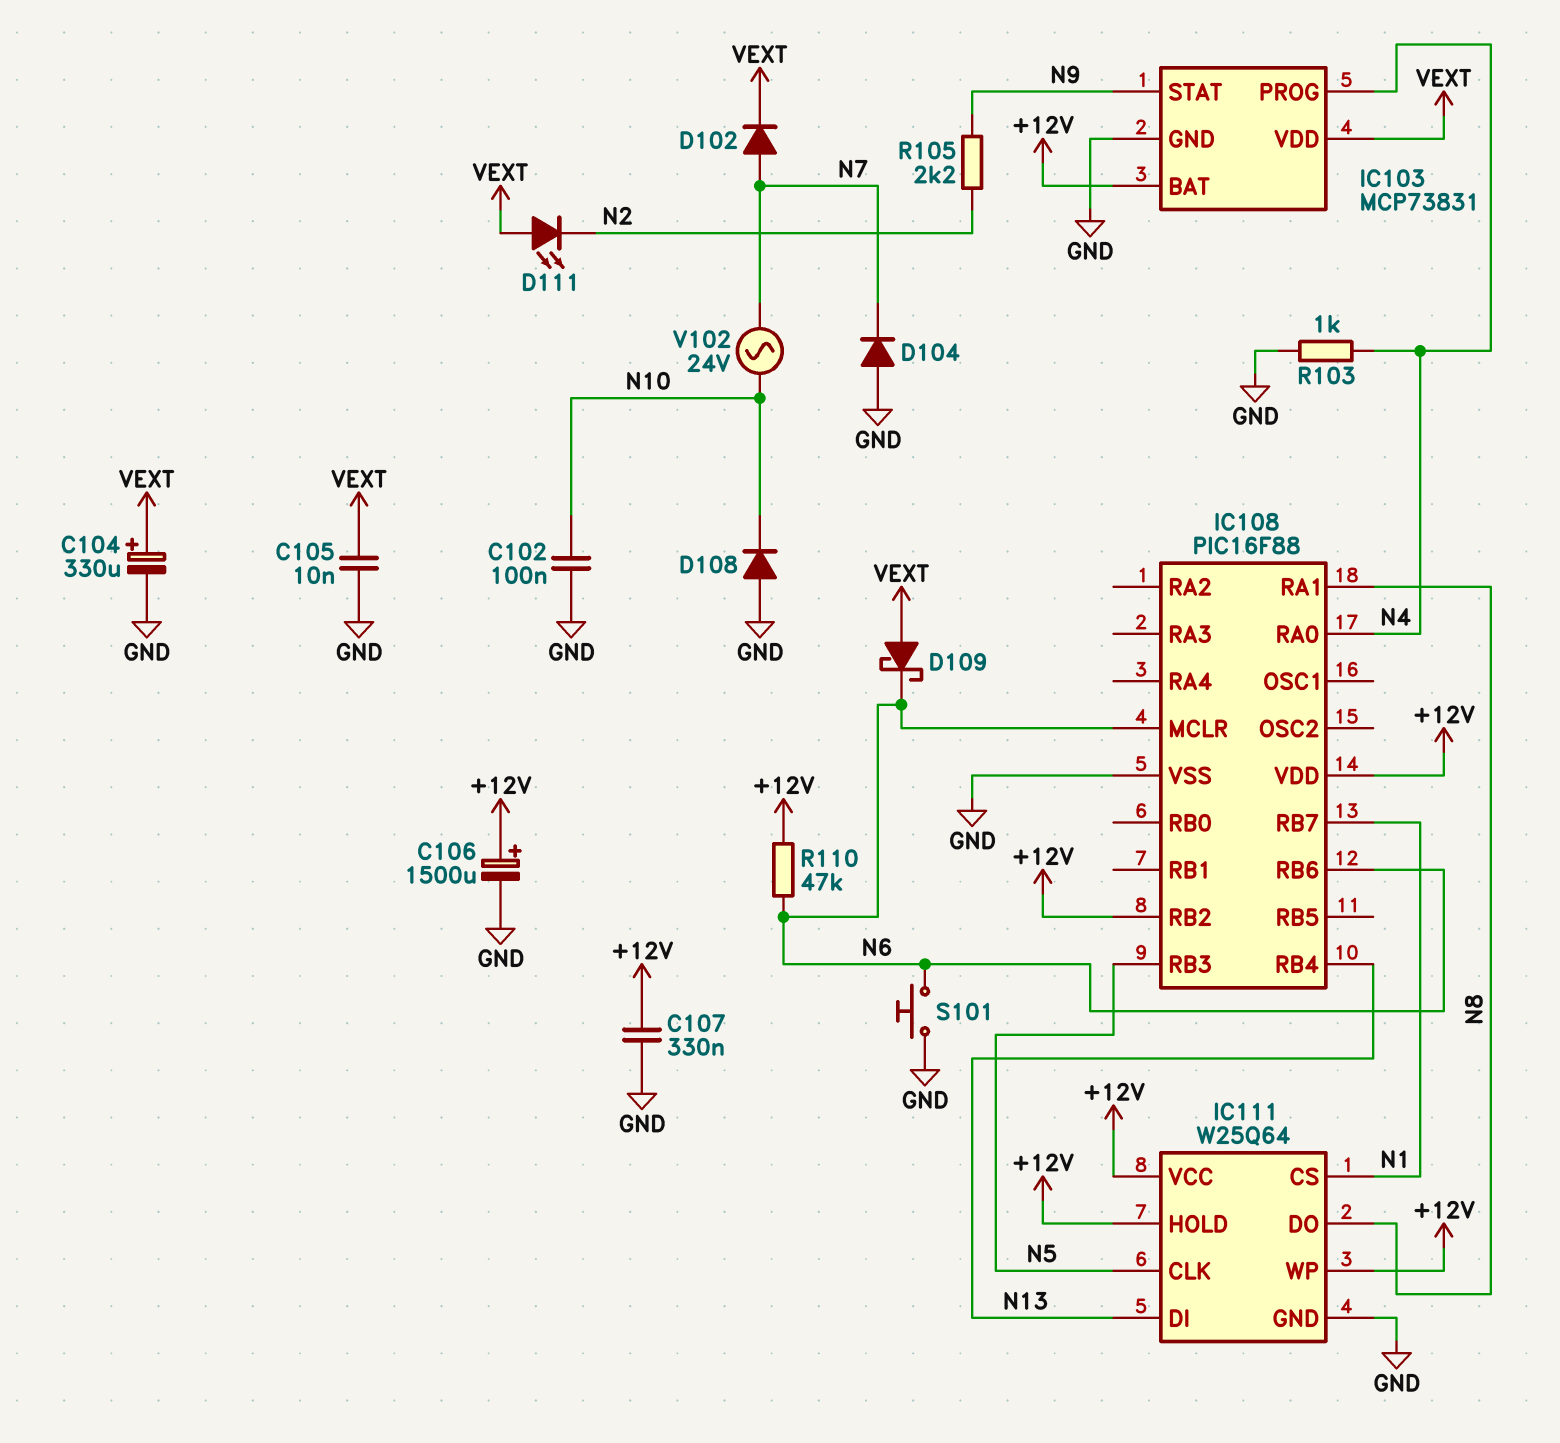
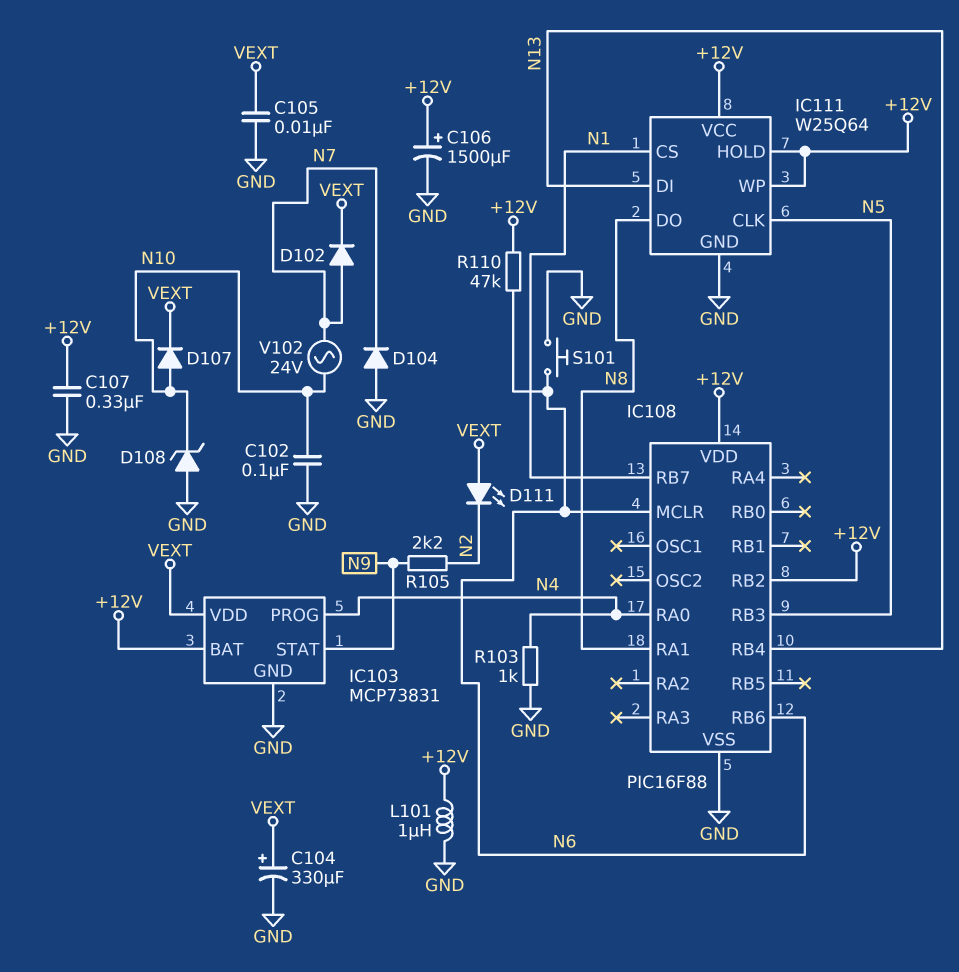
D107: none -> diode (A N10, K VEXT)
D108: diode (A GND, K N10) -> zener (A GND, K N10)
D109: schottky (A VEXT, K N6) -> none
L101: none -> 1uH (+12V, GND)

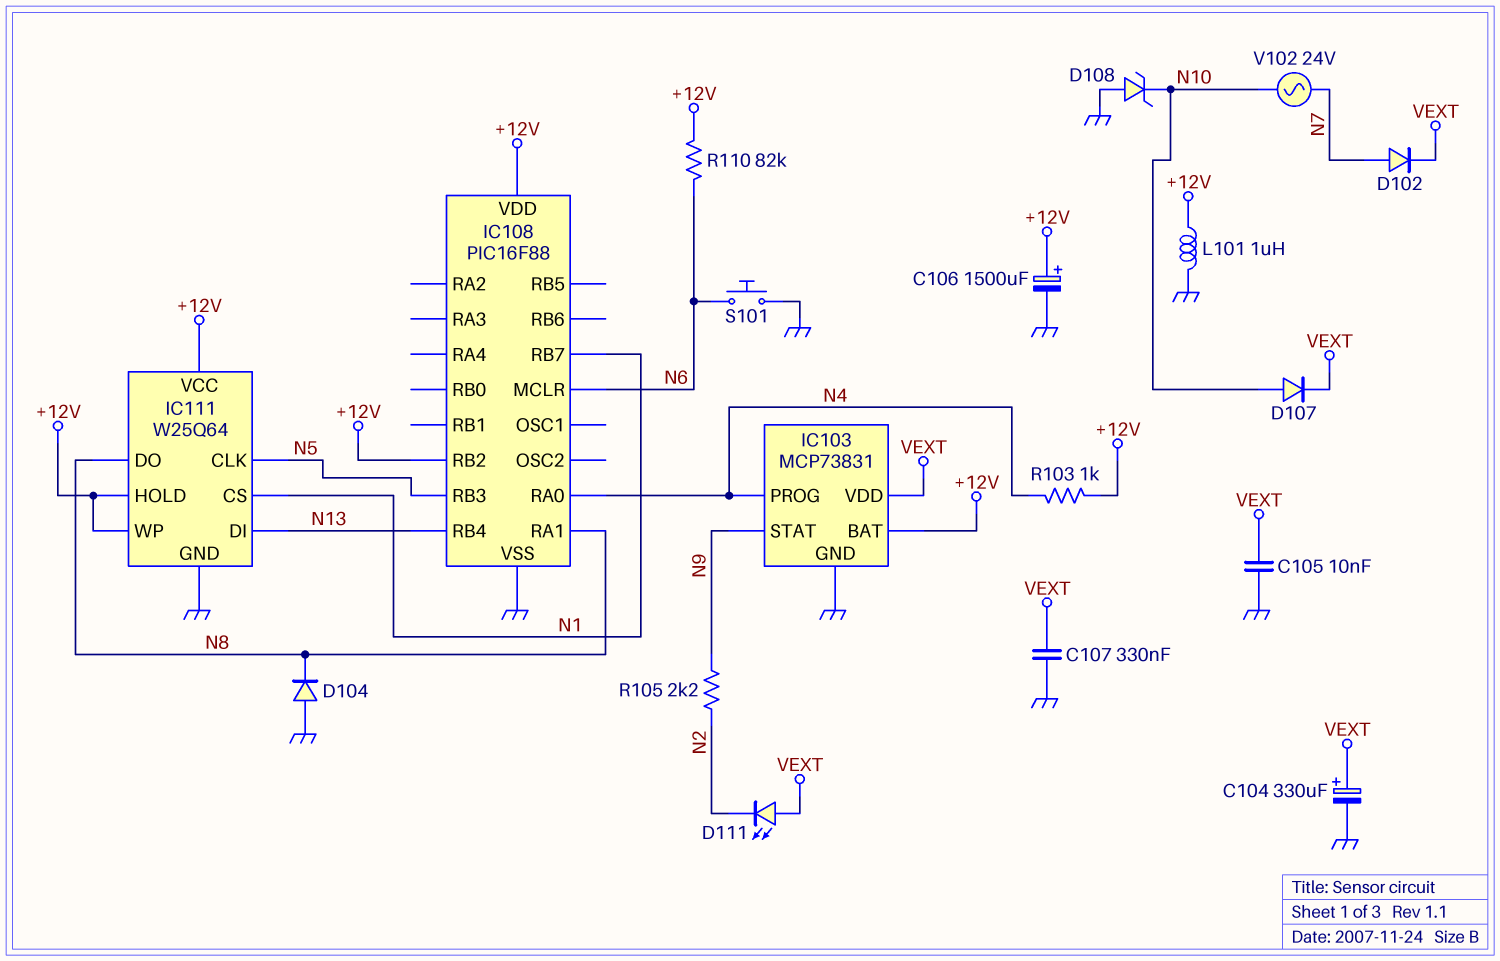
C102: 100nF (GND, N10) -> none
C107: 330nF (+12V, GND) -> 330nF (GND, VEXT)
D104: diode (A GND, K N7) -> diode (A GND, K N8)
IC108 pin RB6: N6 -> none
R103: 1k (GND, N4) -> 1k (+12V, N4)
R110: 47k (+12V, N6) -> 82k (+12V, N6)

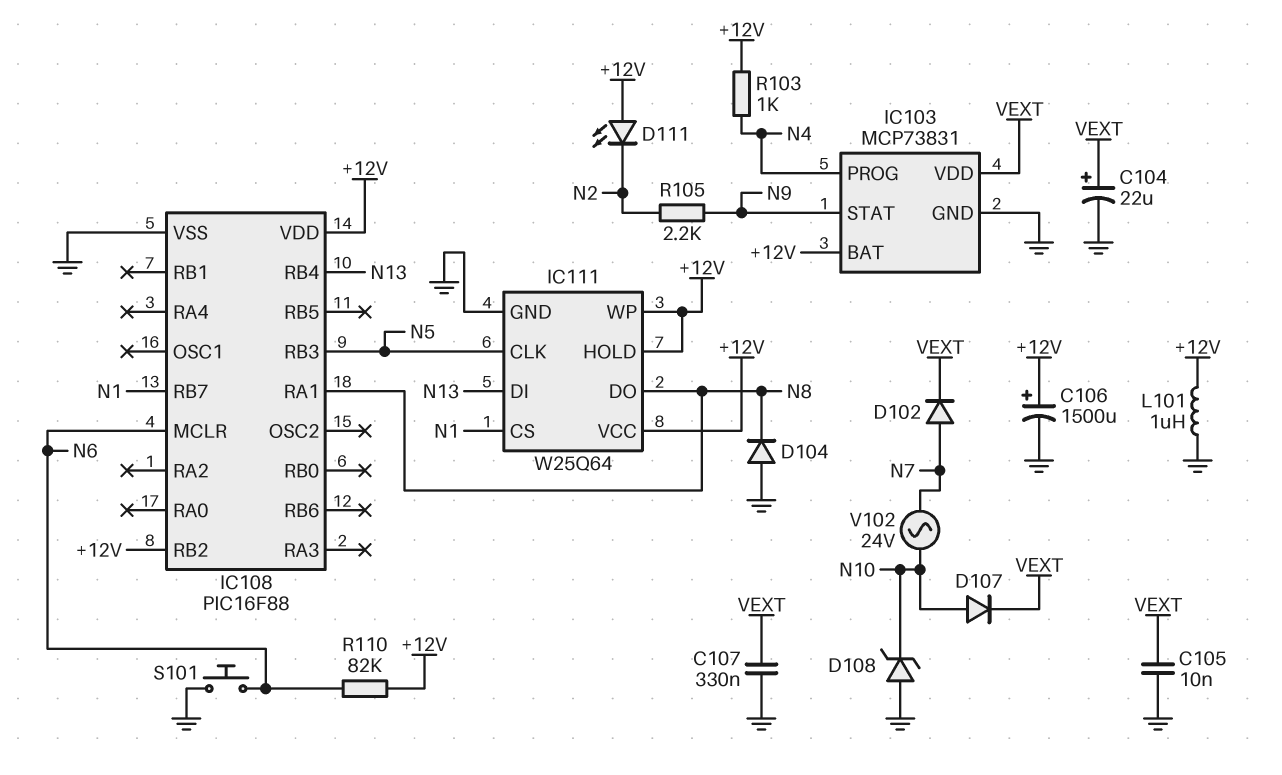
C104: 330uF (plus VEXT, minus GND) -> 22uF (plus VEXT, minus GND)
D111: LED (A VEXT, K N2) -> LED (A +12V, K N2)
IC108 pin RA0: N4 -> none

